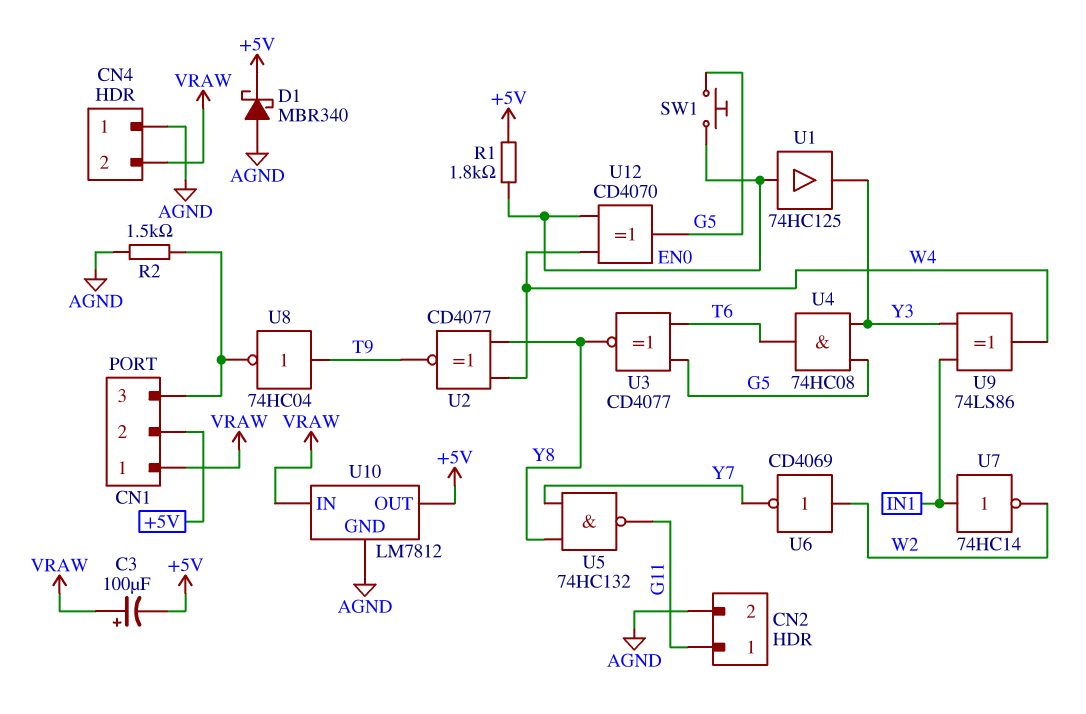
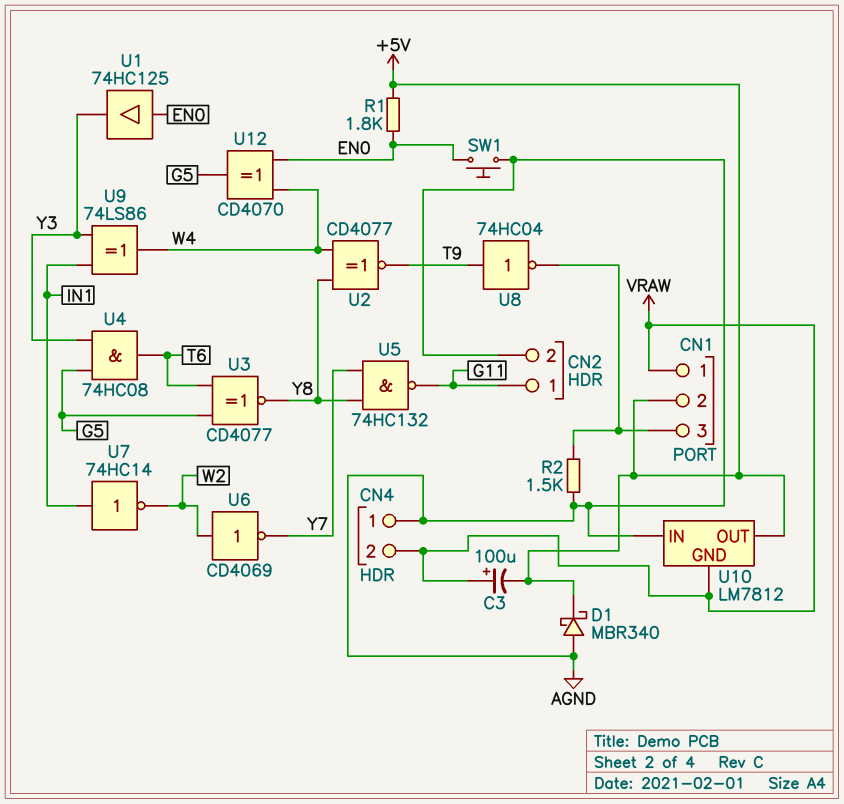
SW1: button (EN0, G5) -> button (AGND, EN0)
U10 pin GND: AGND -> VRAW
U10 pin IN: VRAW -> AGND

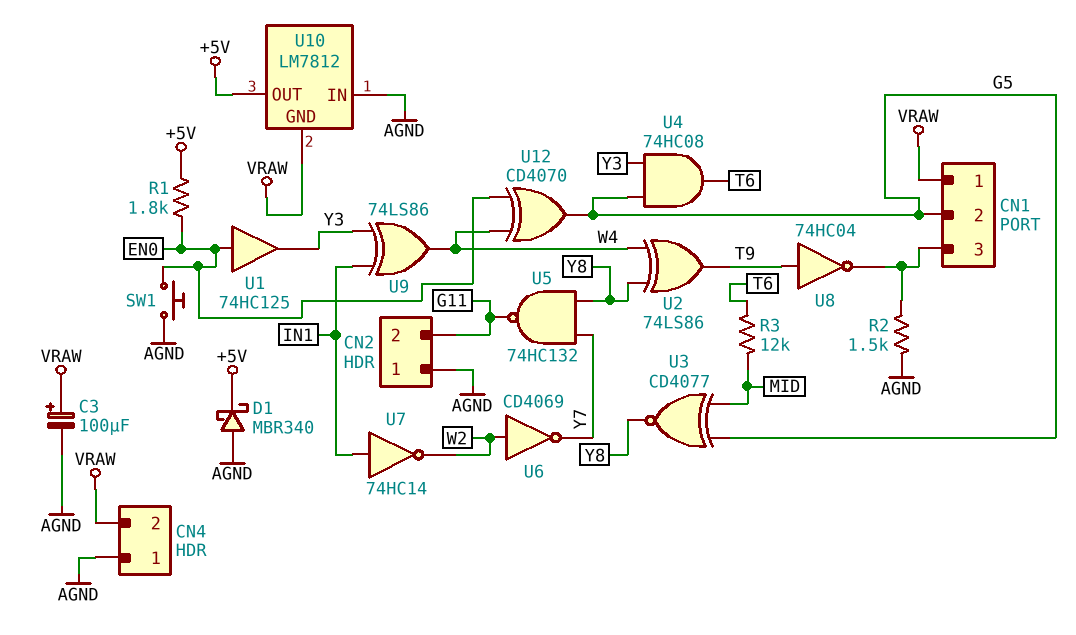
C3: 100uF (plus VRAW, minus +5V) -> 100uF (plus VRAW, minus AGND)
CN1 pin 2: +5V -> G5
CN2 pin 1: G11 -> AGND
CN2 pin 2: AGND -> G11
R3: none -> 12k (MID, T6)
U2: XNOR CD4077 (in W4, in Y8, out T9) -> XOR 74LS86 (in W4, in Y8, out T9)
U3: XNOR CD4077 (in G5, in T6, out Y8) -> XNOR CD4077 (in G5, in MID, out Y8)

